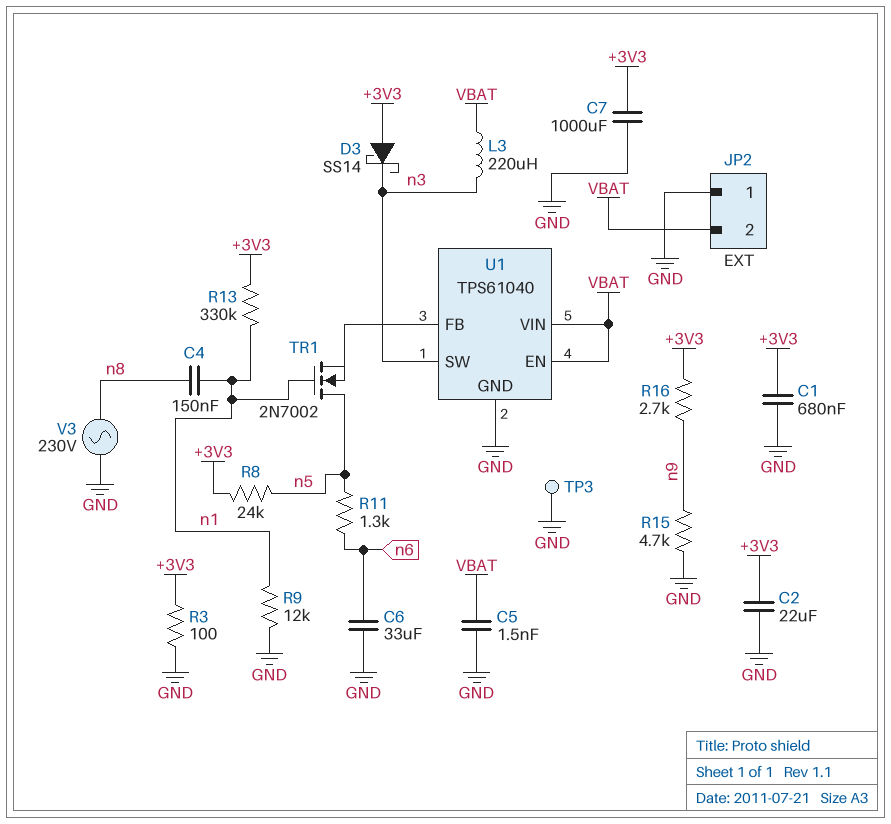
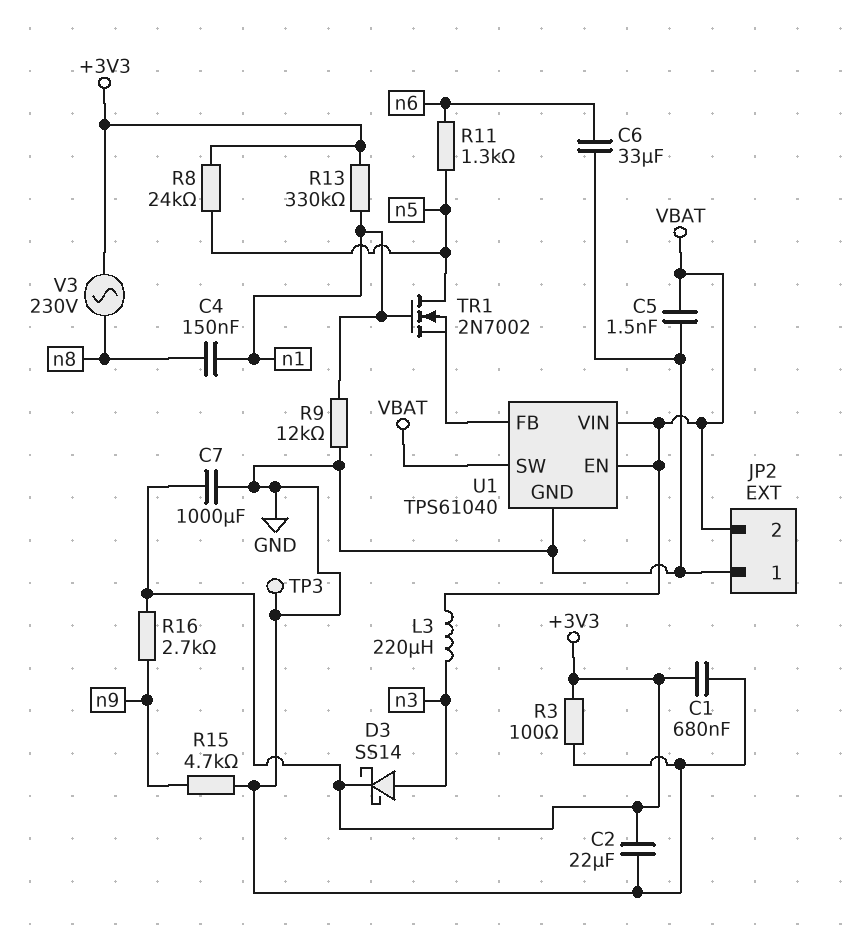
D3: schottky SS14 (A +3V3, K n3) -> schottky SS14 (A n3, K +3V3)
U1 pin SW: n3 -> VBAT
V3: AC 230V (GND, n8) -> AC 230V (+3V3, n8)

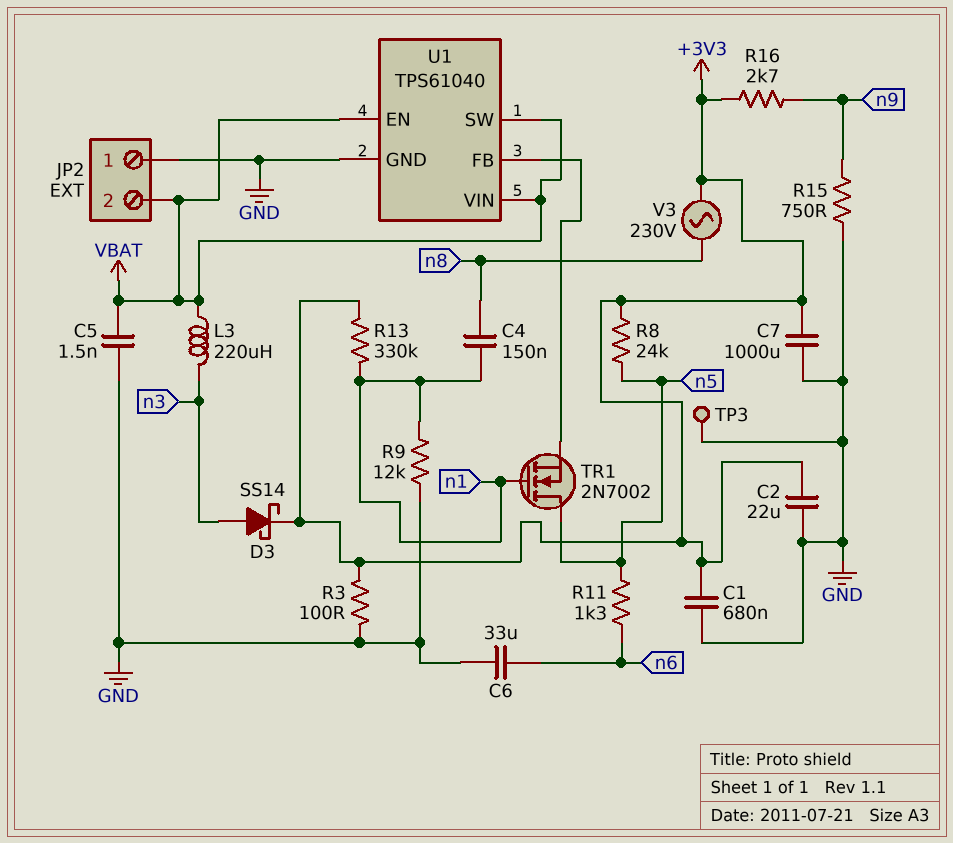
R15: 4.7k (GND, n9) -> 750 (GND, n9)

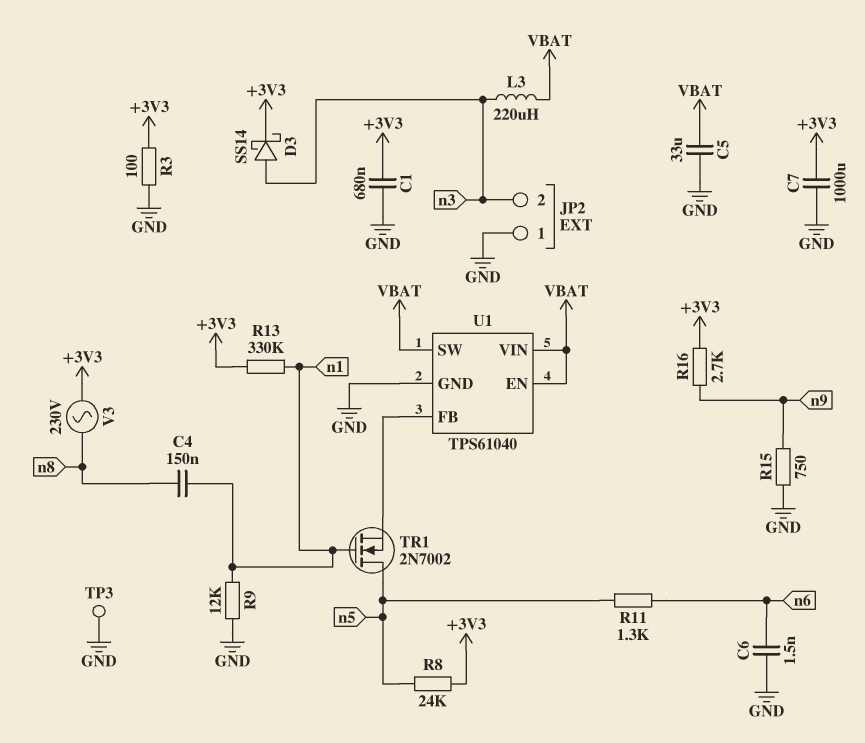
C2: 22uF (+3V3, GND) -> none
C5: 1.5nF (GND, VBAT) -> 33uF (GND, VBAT)
C6: 33uF (GND, n6) -> 1.5nF (GND, n6)
JP2 pin 2: VBAT -> n3

